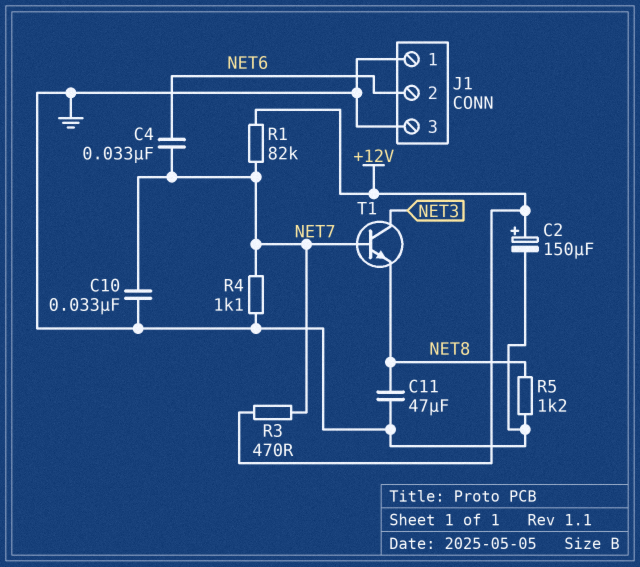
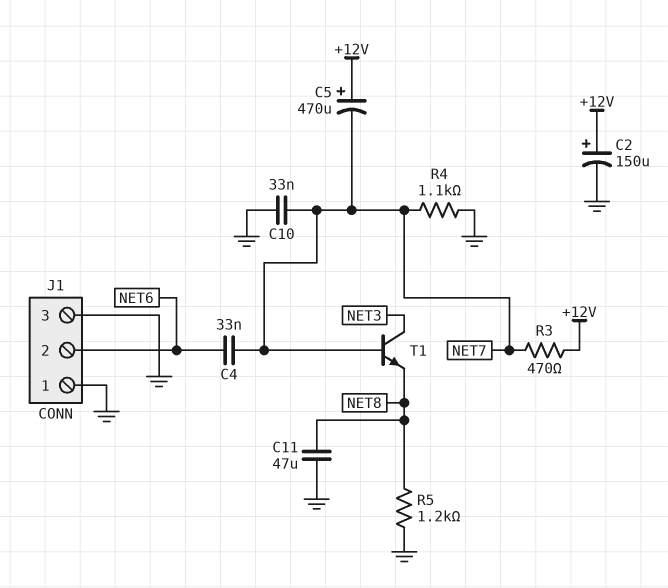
C5: none -> 470uF (plus +12V, minus NET7)
R1: 82k (+12V, NET7) -> none

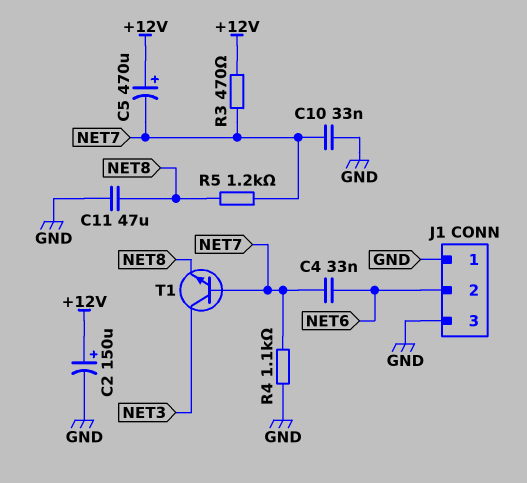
R5: 1.2k (GND, NET8) -> 1.2k (NET7, NET8)

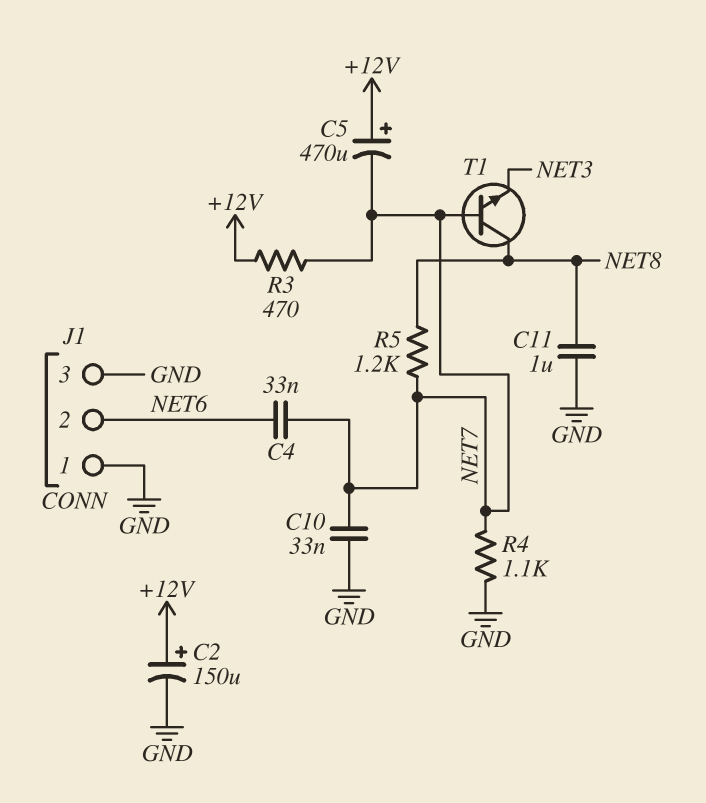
C11: 47uF (GND, NET8) -> 1uF (GND, NET8)
T1: NPN (B NET7, C NET3, E NET8) -> NPN (B NET7, C NET8, E NET3)

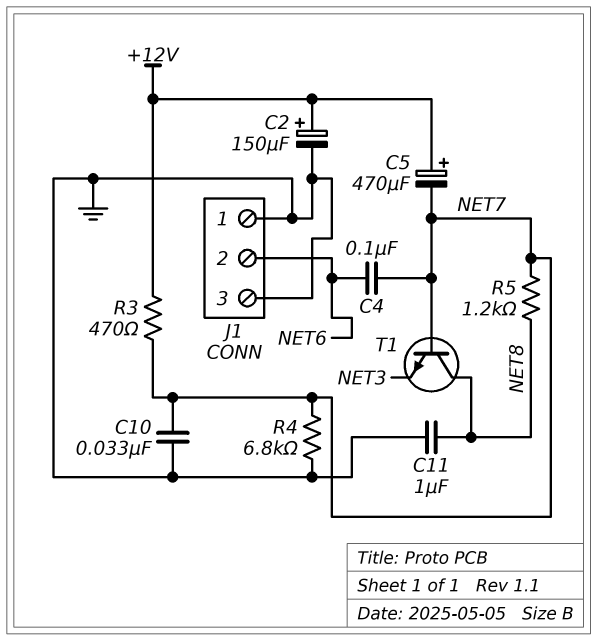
C4: 33nF (NET6, NET7) -> 100nF (NET6, NET7)
R4: 1.1k (GND, NET7) -> 6.8k (GND, NET7)

